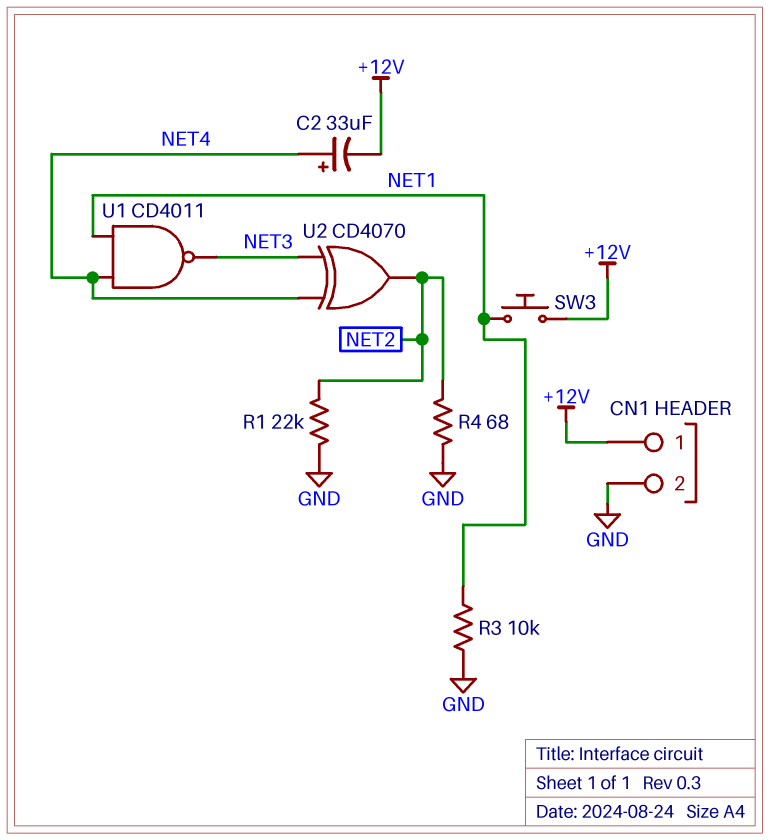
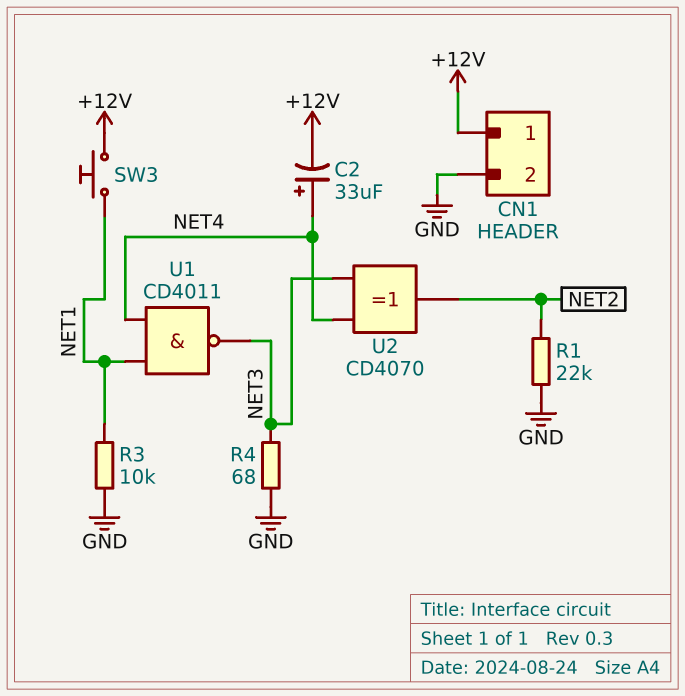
R4: 68 (GND, NET2) -> 68 (GND, NET3)

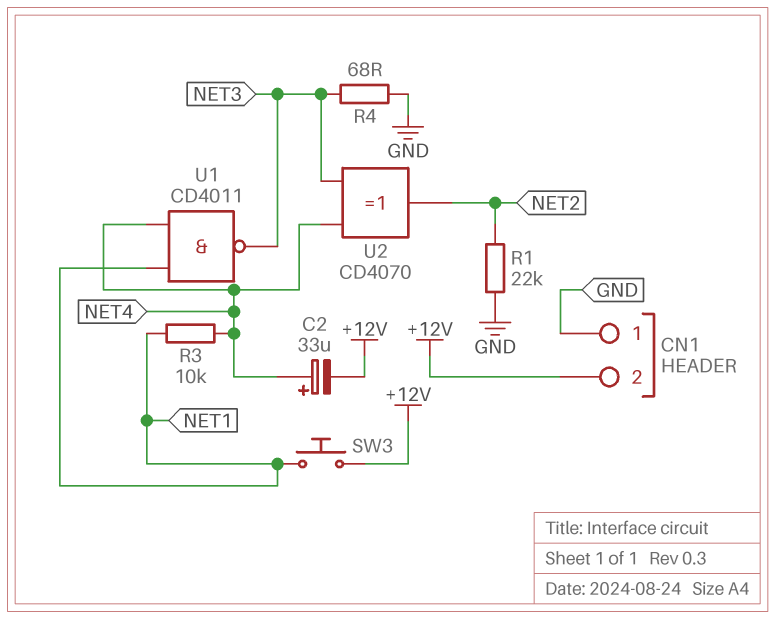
CN1 pin 1: +12V -> GND
CN1 pin 2: GND -> +12V
R3: 10k (GND, NET1) -> 10k (NET1, NET4)

